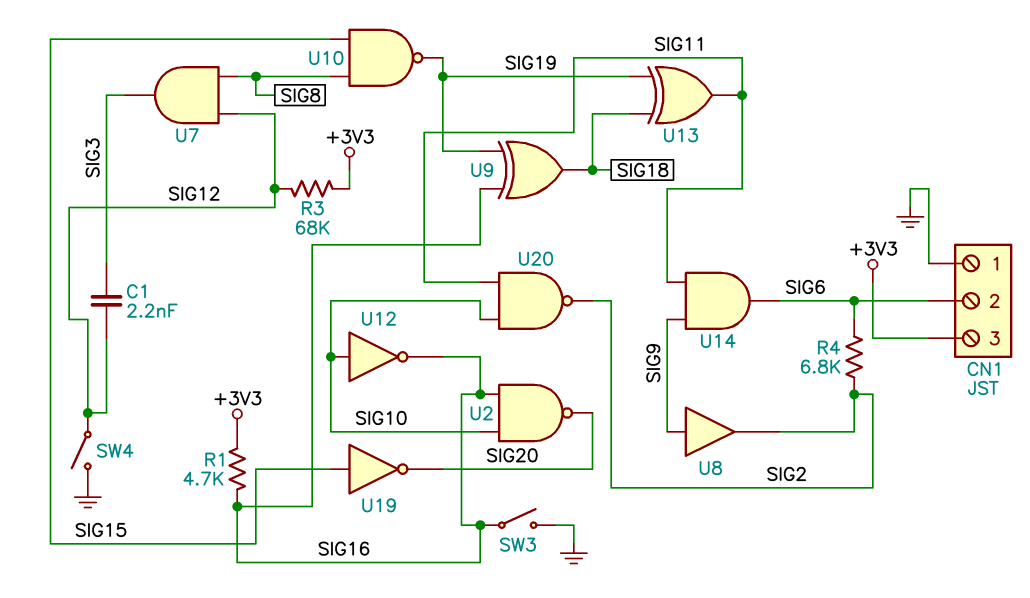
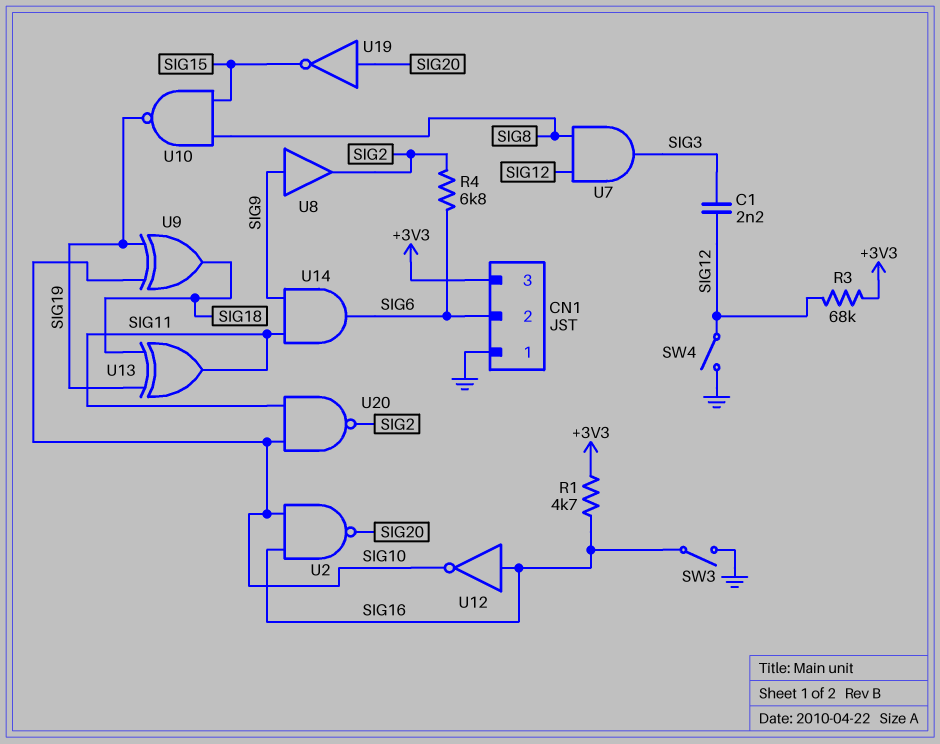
U9: XOR (in SIG16, in SIG19, out SIG18) -> XOR (in SIG10, in SIG19, out SIG18)
U12: NOT (in SIG10, out SIG16) -> NOT (in SIG16, out SIG10)
U19: NOT (in SIG15, out SIG20) -> NOT (in SIG20, out SIG15)

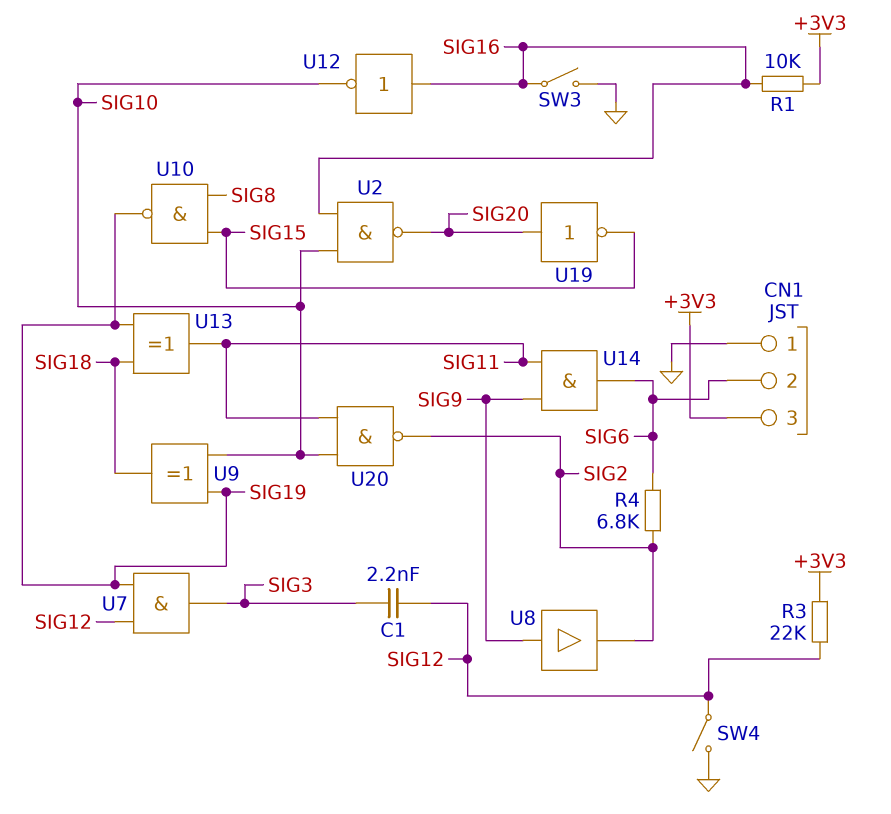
R1: 4.7k (+3V3, SIG16) -> 10k (+3V3, SIG16)
R3: 68k (+3V3, SIG12) -> 22k (+3V3, SIG12)
U7: AND (in SIG8, in SIG12, out SIG3) -> AND (in SIG12, in SIG19, out SIG3)

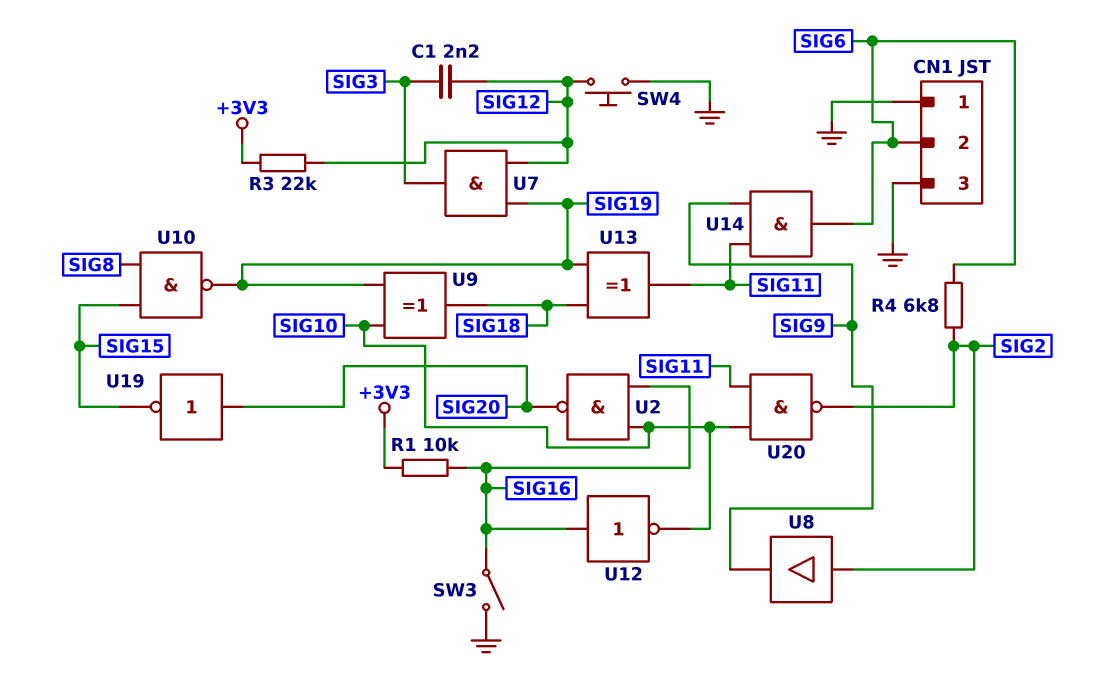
CN1 pin 3: +3V3 -> GND
SW4: switch (GND, SIG12) -> button (GND, SIG12)
U8: buffer (in SIG9, out SIG2) -> buffer (in SIG2, out SIG9)

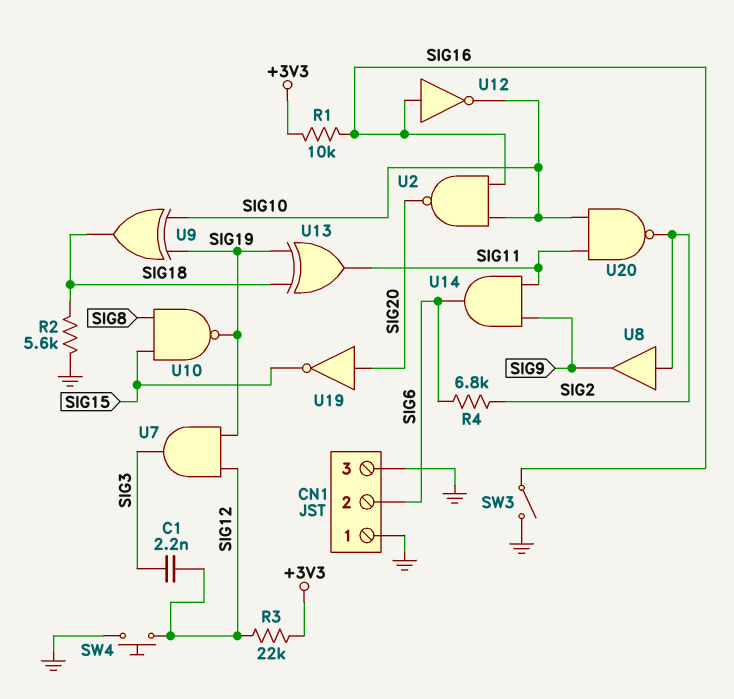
R2: none -> 5.6k (GND, SIG18)

